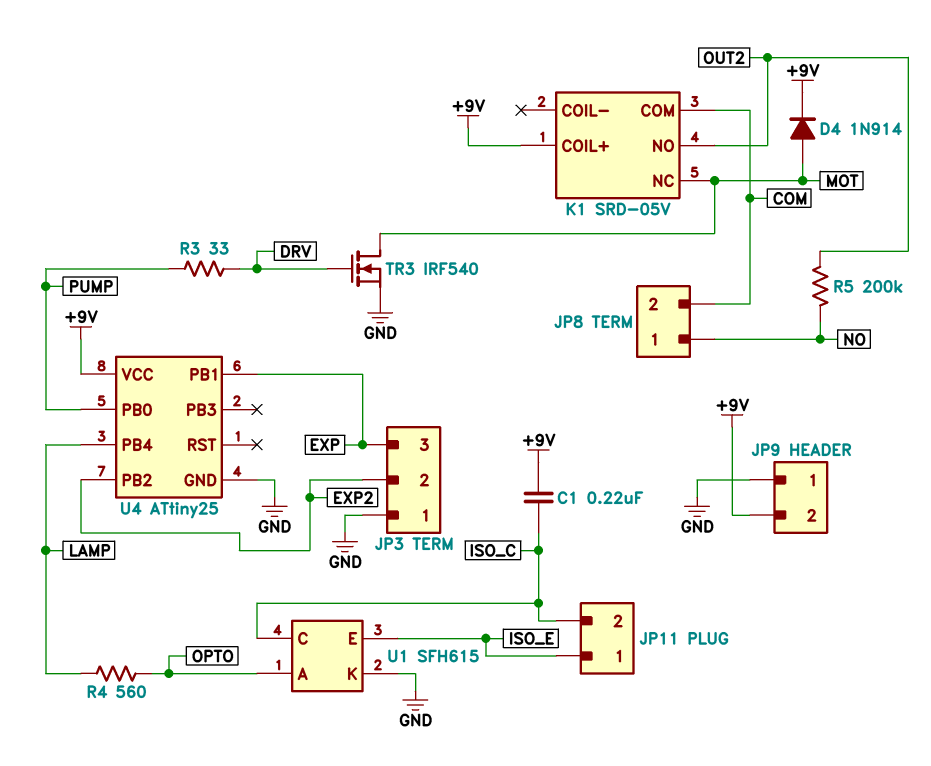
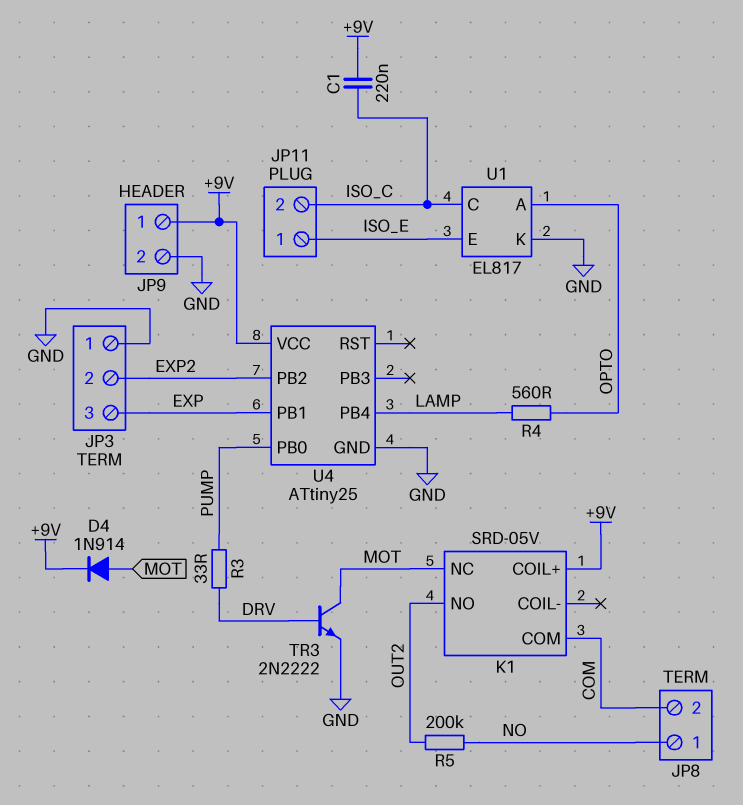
JP9 pin 1: GND -> +9V
JP9 pin 2: +9V -> GND
TR3: NMOS IRF540 (G DRV, D MOT, S GND) -> NPN 2N2222 (B DRV, C MOT, E GND)
U1: SFH615 -> EL817

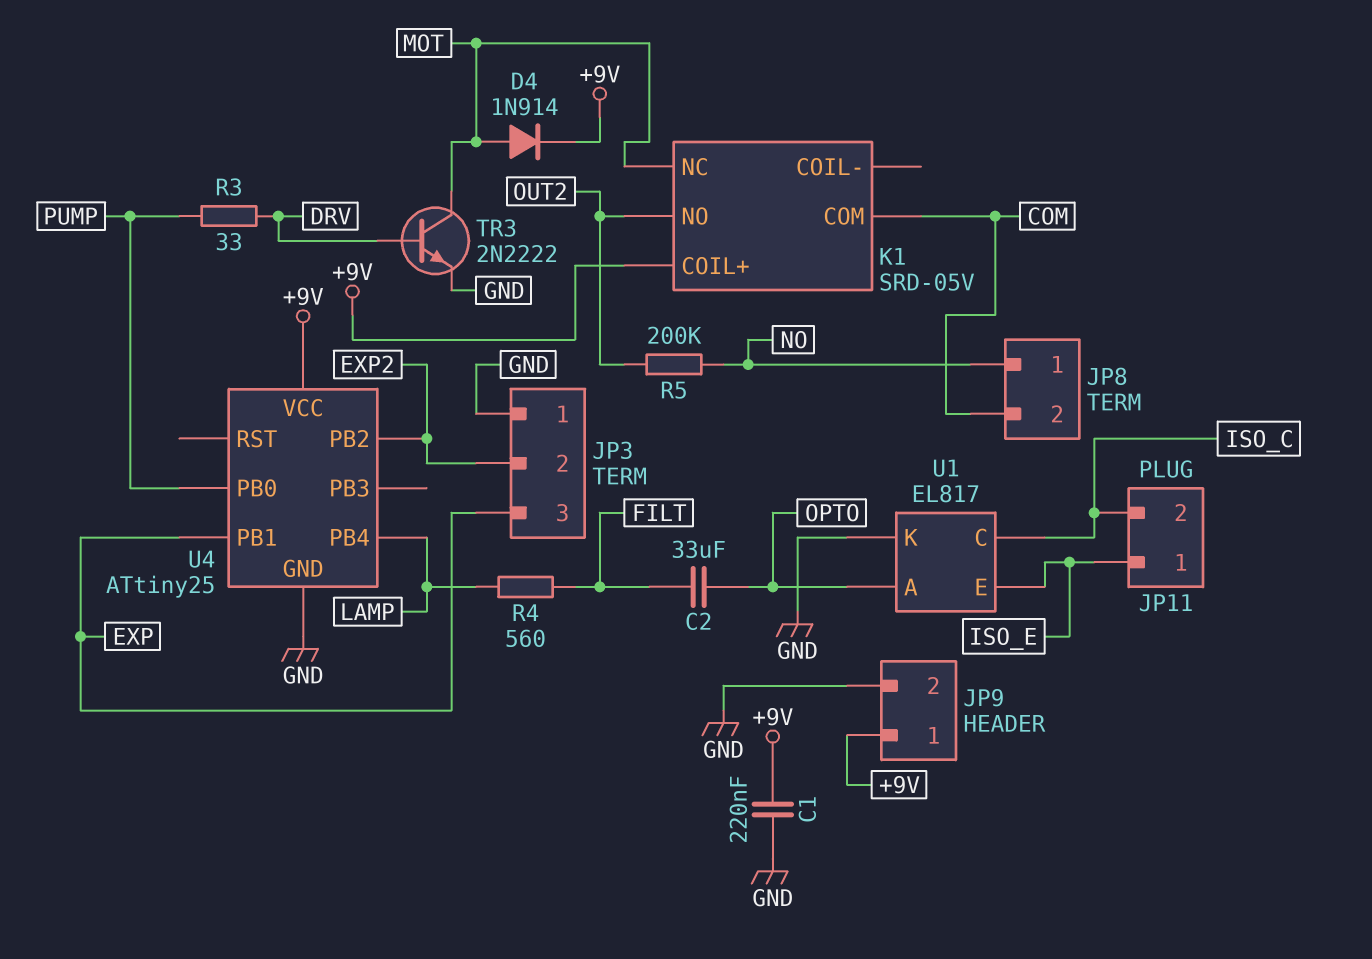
C1: 220nF (+9V, ISO_C) -> 220nF (+9V, GND)
C2: none -> 33uF (FILT, OPTO)
R4: 560 (LAMP, OPTO) -> 560 (FILT, LAMP)

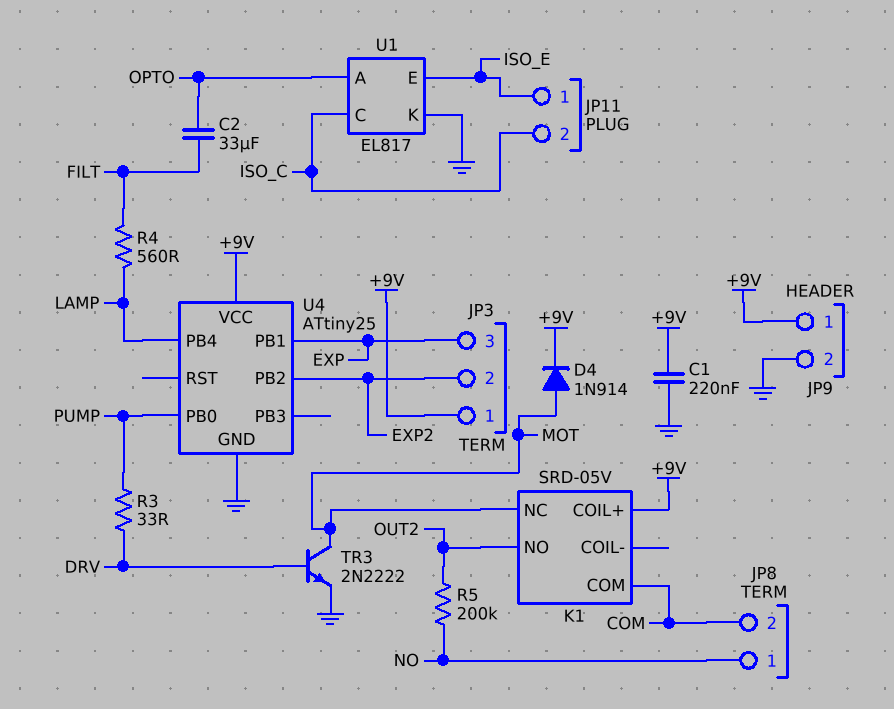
JP3 pin 1: GND -> +9V

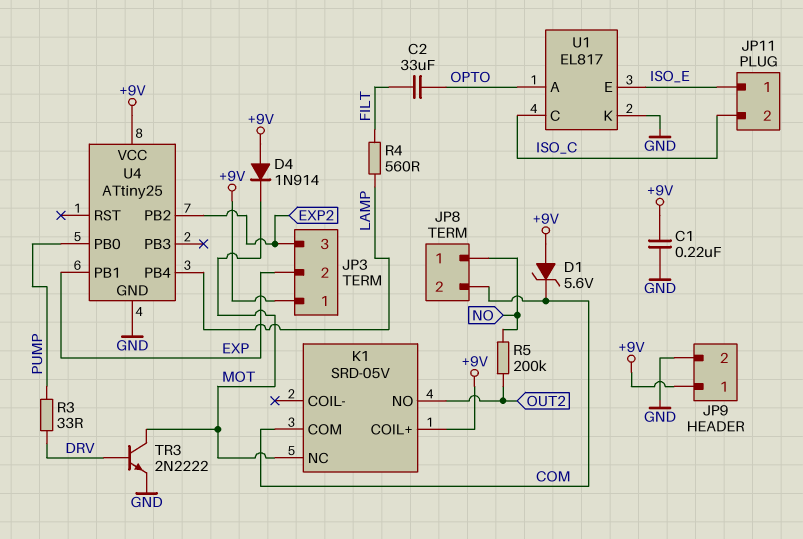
D1: none -> zener 5.6V (A +9V, K COM)
D4: diode 1N914 (A MOT, K +9V) -> diode 1N914 (A +9V, K MOT)
JP3 pin 2: EXP2 -> EXP
JP3 pin 3: EXP -> EXP2

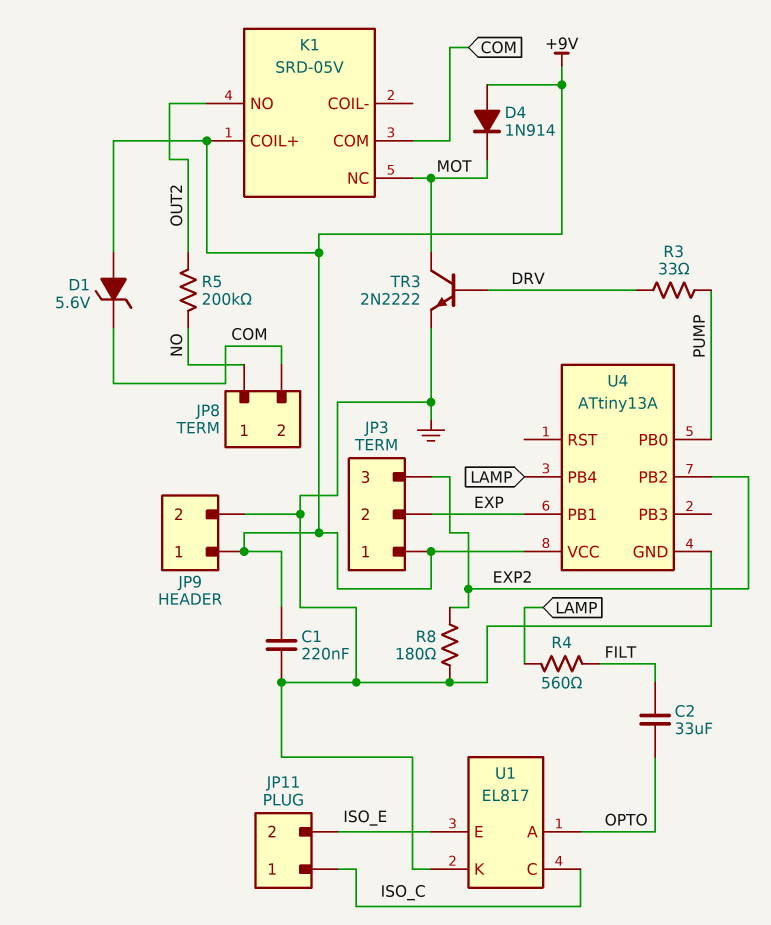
JP11 pin 1: ISO_E -> ISO_C
JP11 pin 2: ISO_C -> ISO_E
R8: none -> 180 (EXP2, GND)
U4: ATtiny25 -> ATtiny13A

